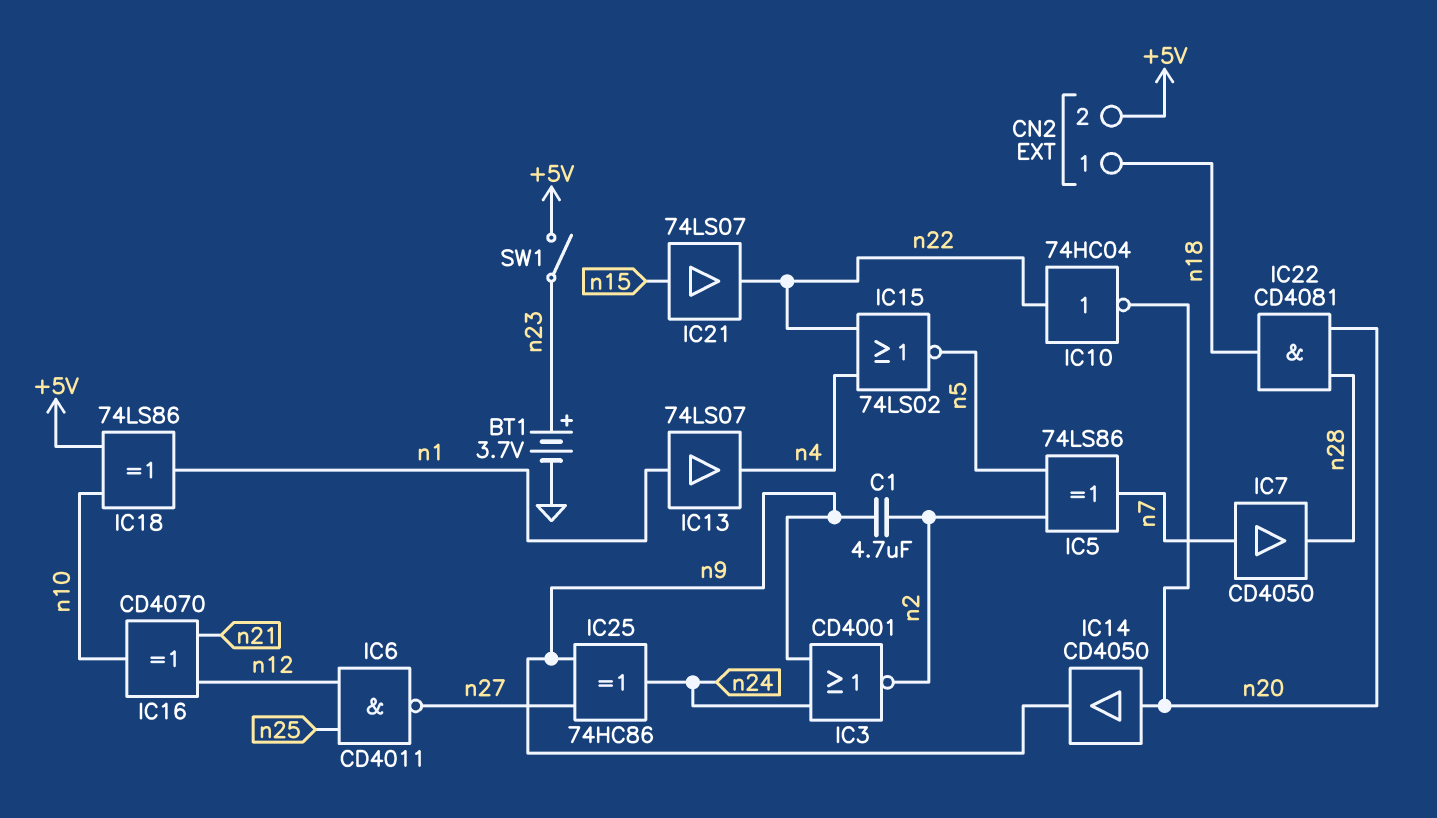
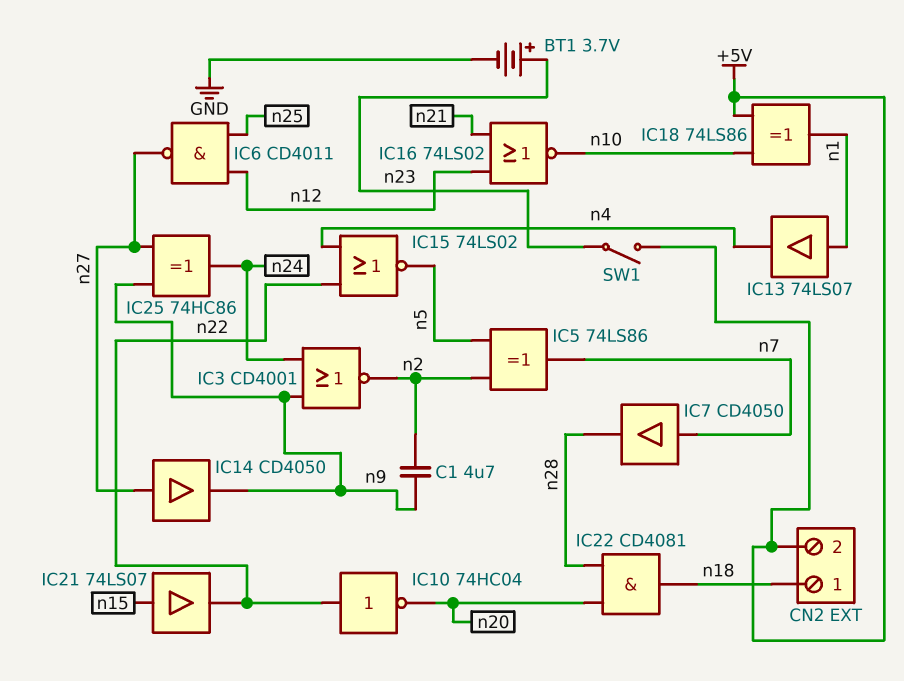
IC14: buffer CD4050 (in n20, out n9) -> buffer CD4050 (in n27, out n9)
IC16: XOR CD4070 (in n12, in n21, out n10) -> NOR 74LS02 (in n12, in n21, out n10)

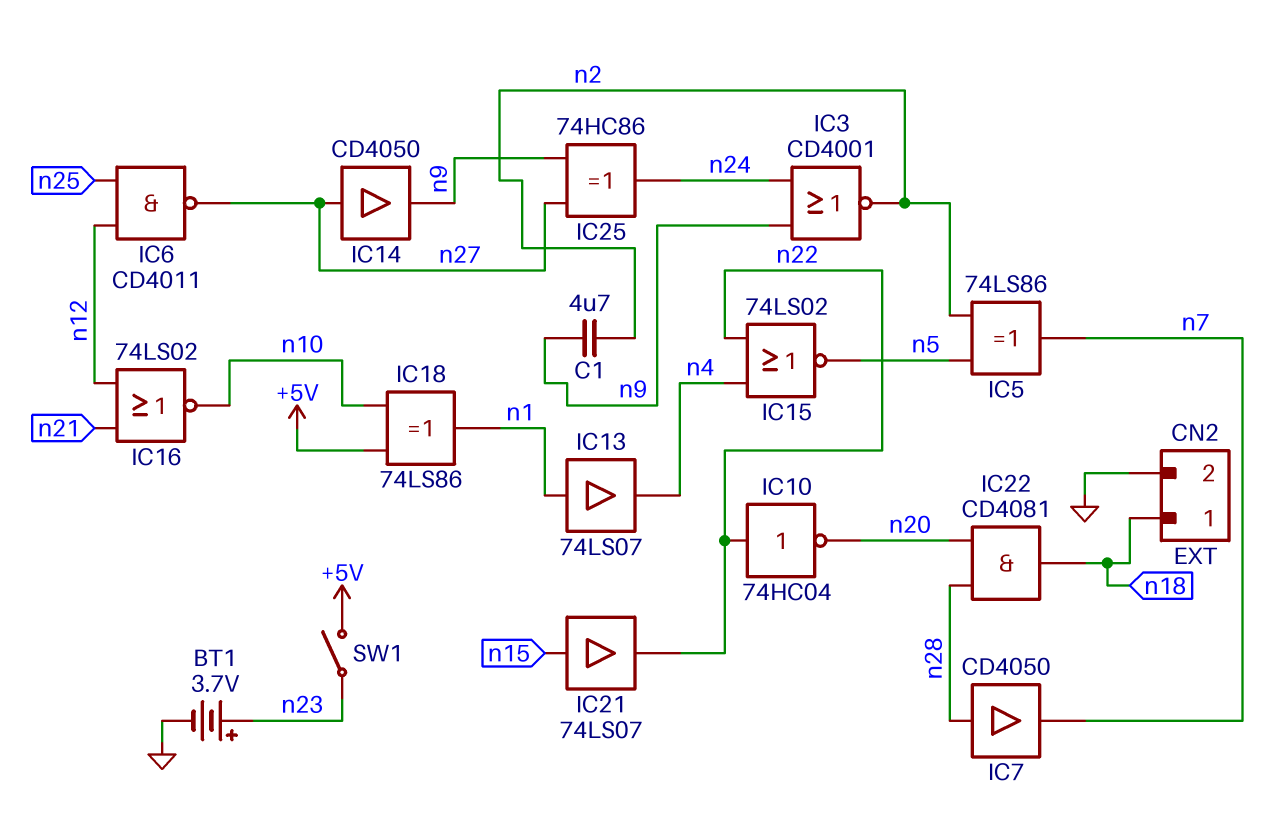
CN2 pin 2: +5V -> GND
IC7: buffer CD4050 (in n7, out n28) -> buffer CD4050 (in n28, out n7)

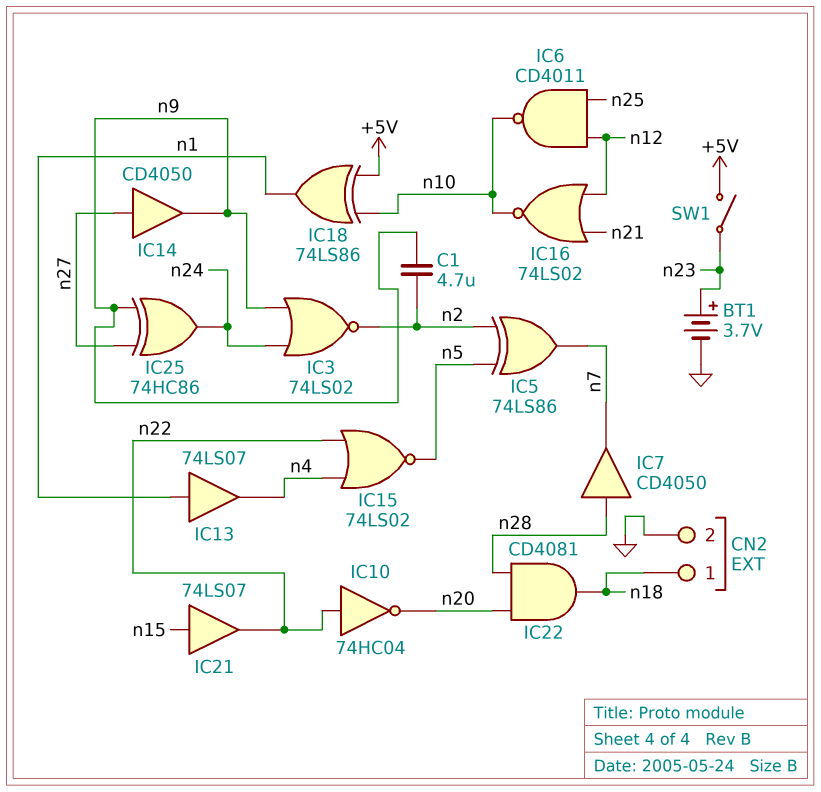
IC3: NOR CD4001 (in n9, in n24, out n2) -> NOR 74LS02 (in n9, in n24, out n2)
IC6: NAND CD4011 (in n12, in n25, out n27) -> NAND CD4011 (in n12, in n25, out n10)

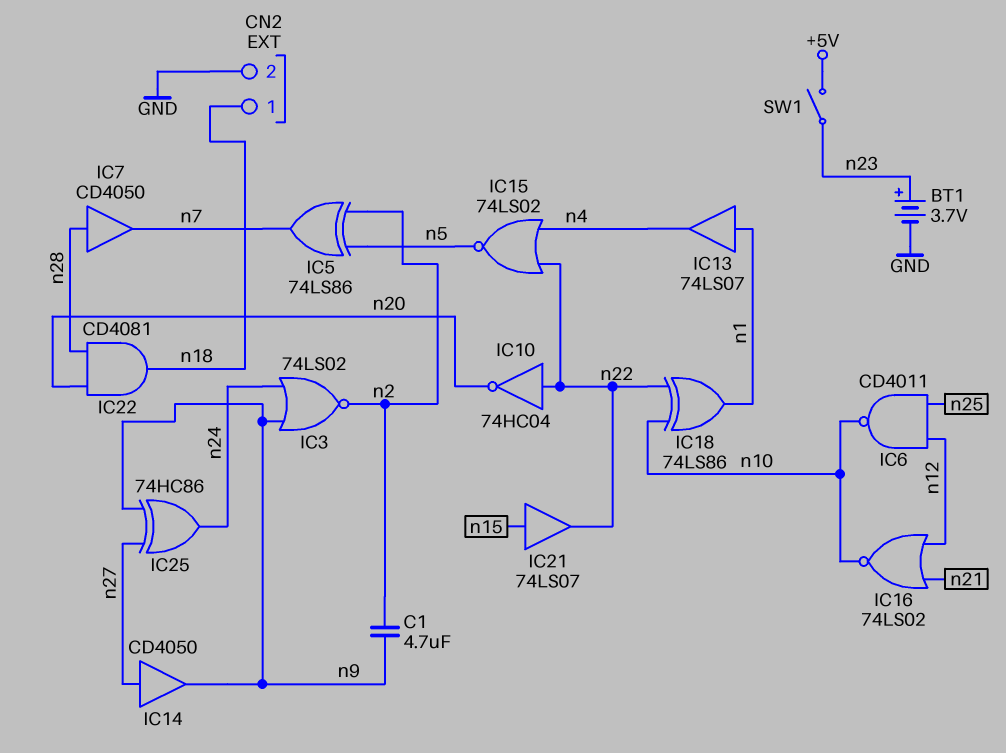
IC18: XOR 74LS86 (in +5V, in n10, out n1) -> XOR 74LS86 (in n10, in n22, out n1)

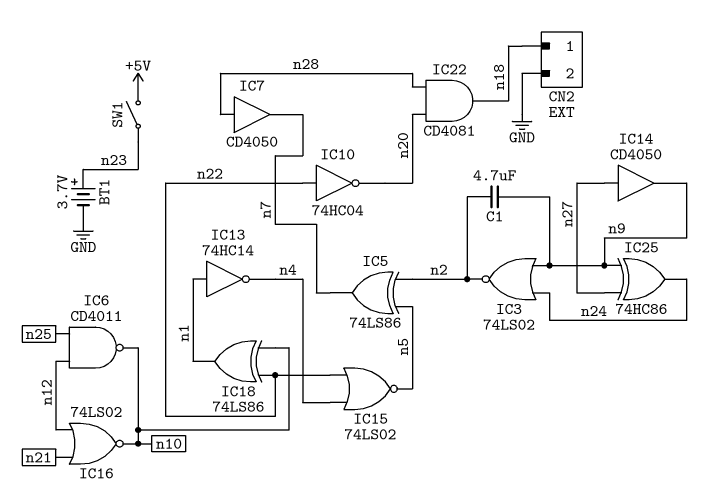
IC13: buffer 74LS07 (in n1, out n4) -> NOT 74HC14 (in n1, out n4)
IC21: buffer 74LS07 (in n15, out n22) -> none

